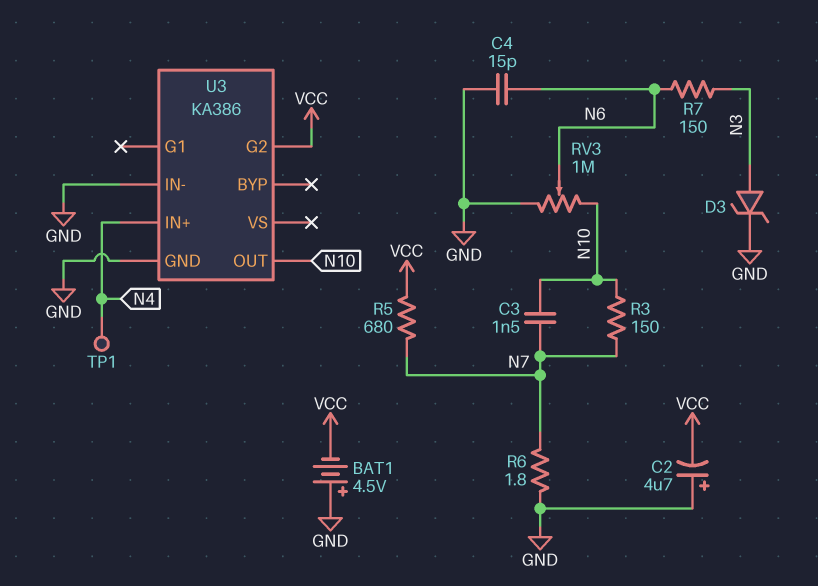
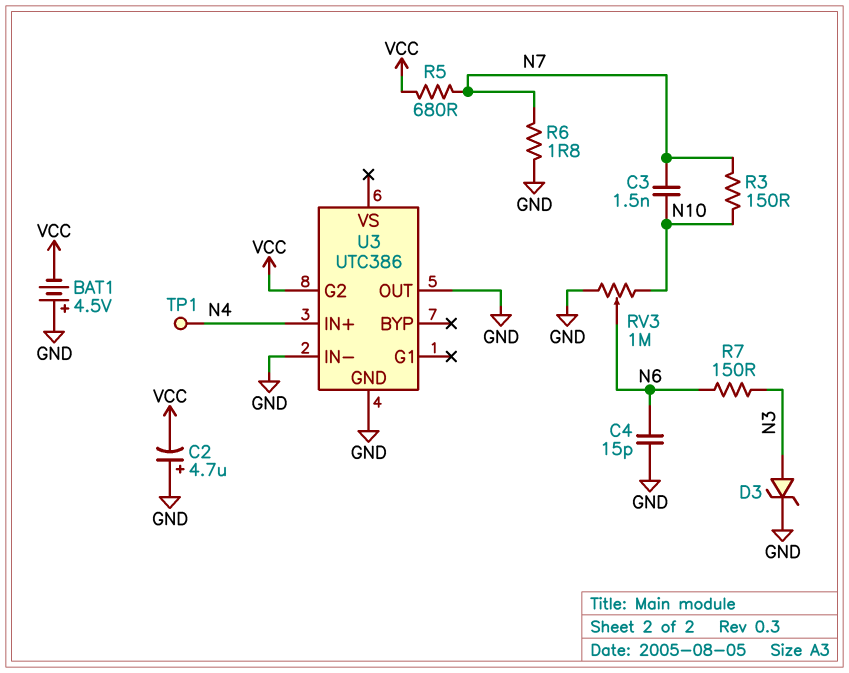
U3: KA386 -> UTC386
U3 pin OUT: N10 -> GND

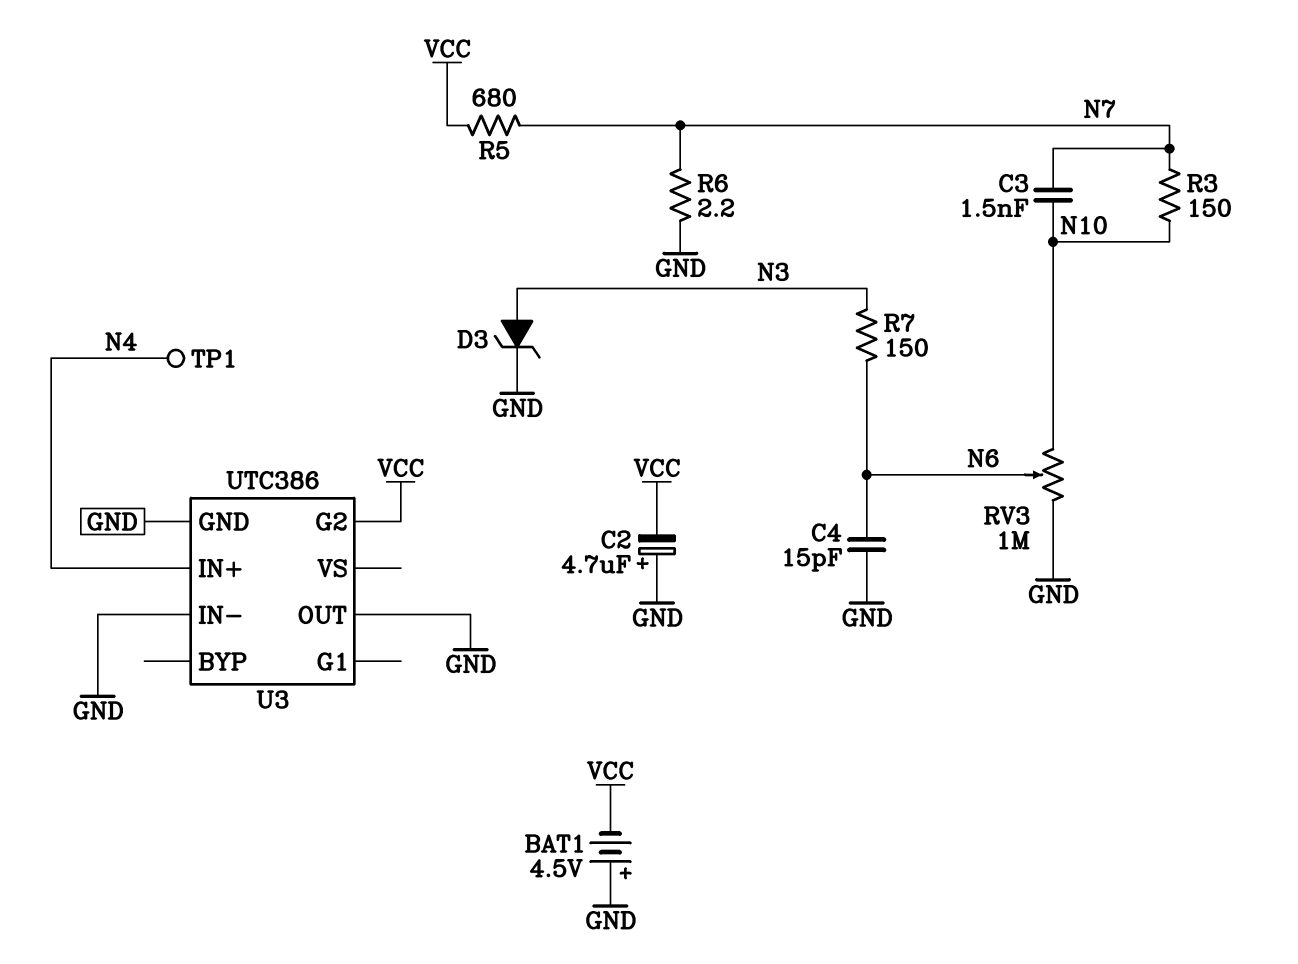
R6: 1.8 (GND, N7) -> 2.2 (GND, N7)

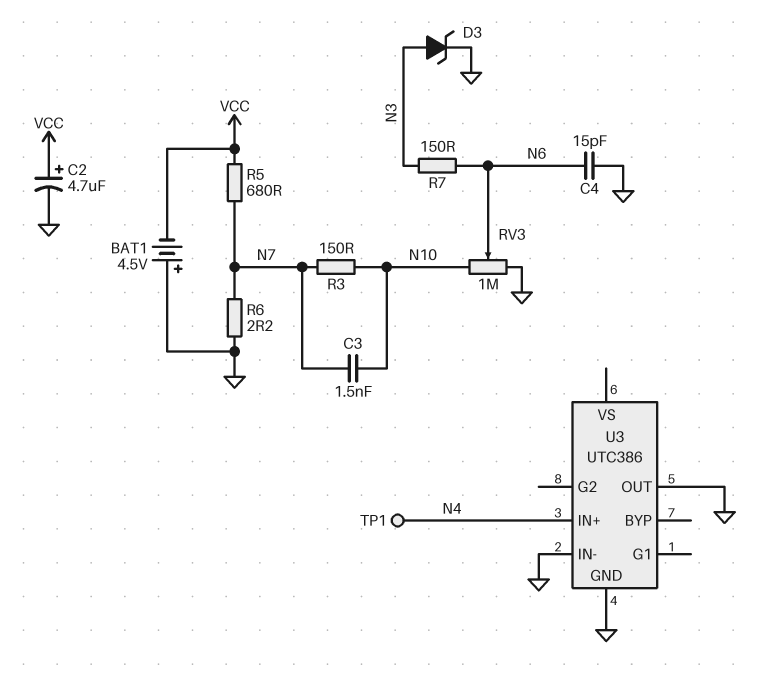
C2: 4.7uF (plus GND, minus VCC) -> 4.7uF (plus VCC, minus GND)
U3 pin G2: VCC -> none

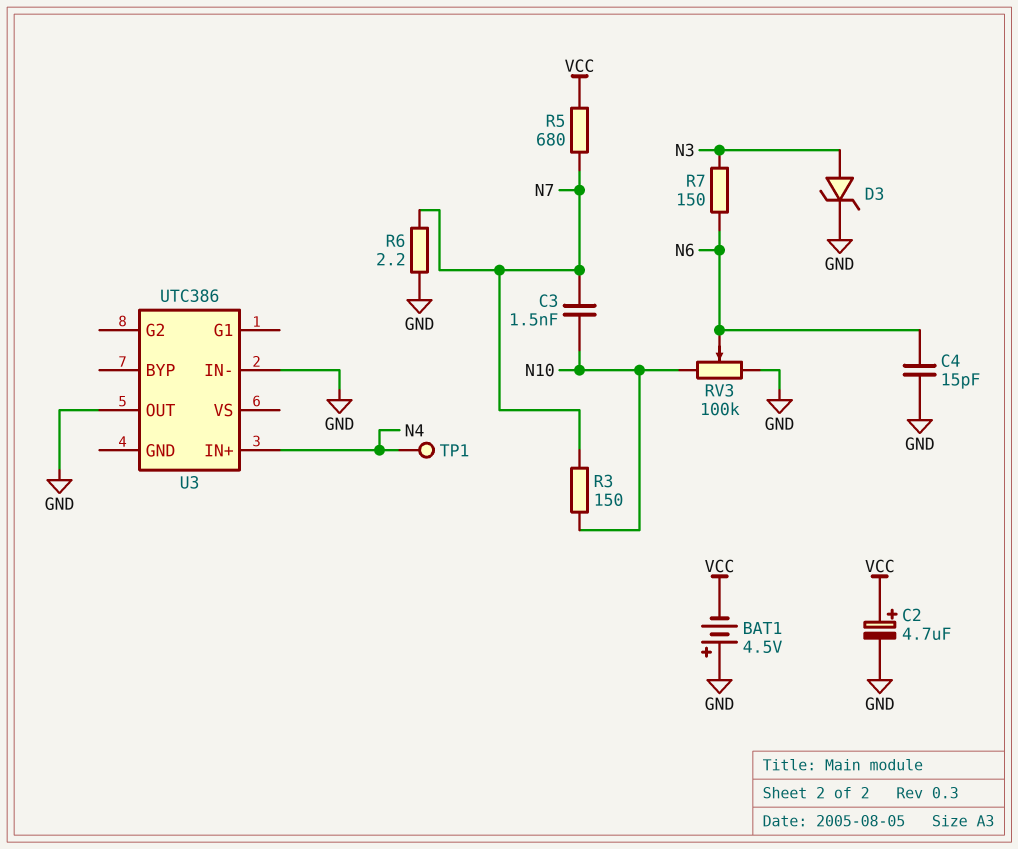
RV3: 1M (GND, N10, wiper N6) -> 100k (GND, N10, wiper N6)
U3 pin GND: GND -> none

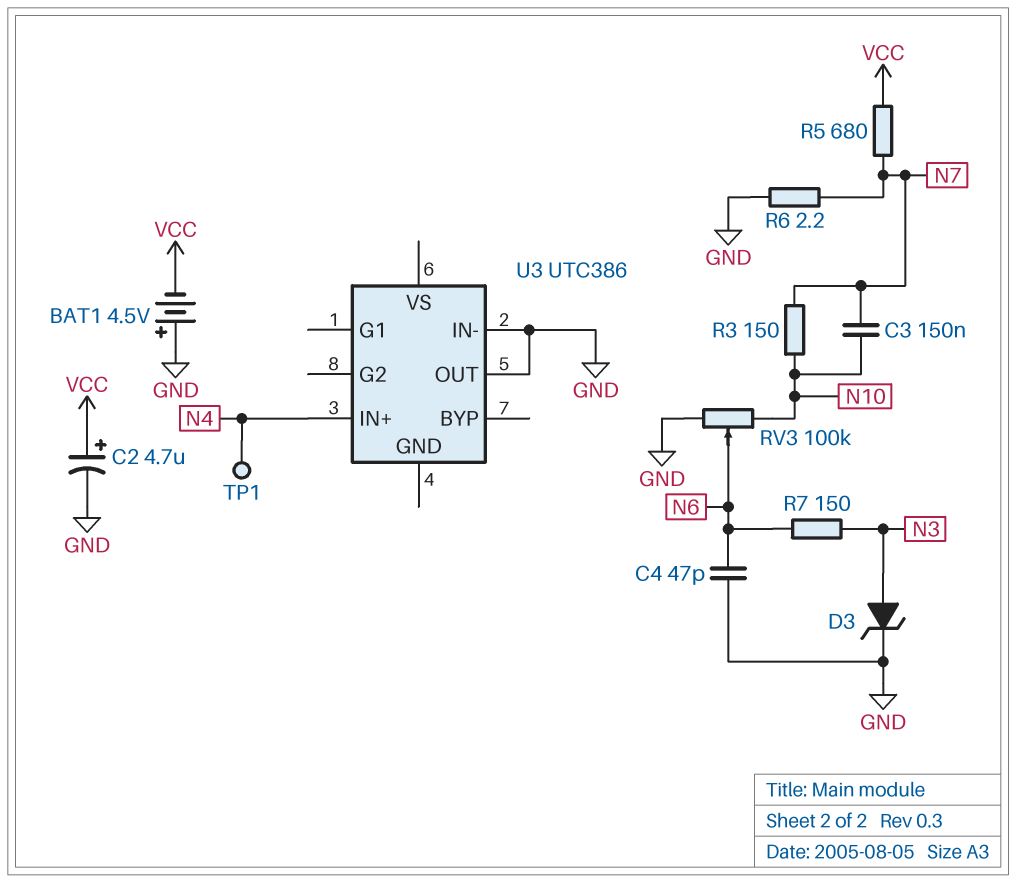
C3: 1.5nF (N7, N10) -> 150nF (N7, N10)
C4: 15pF (GND, N6) -> 47pF (GND, N6)

